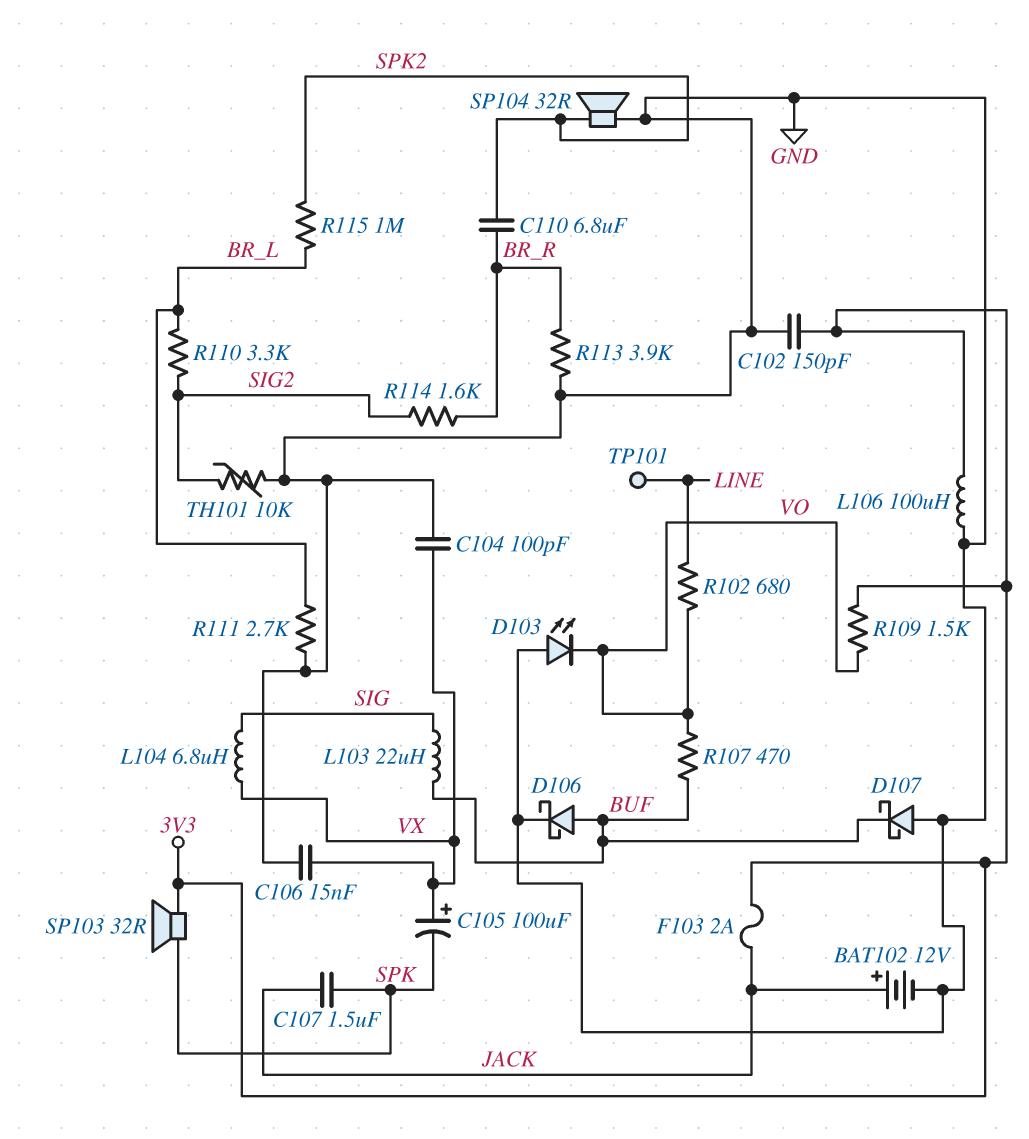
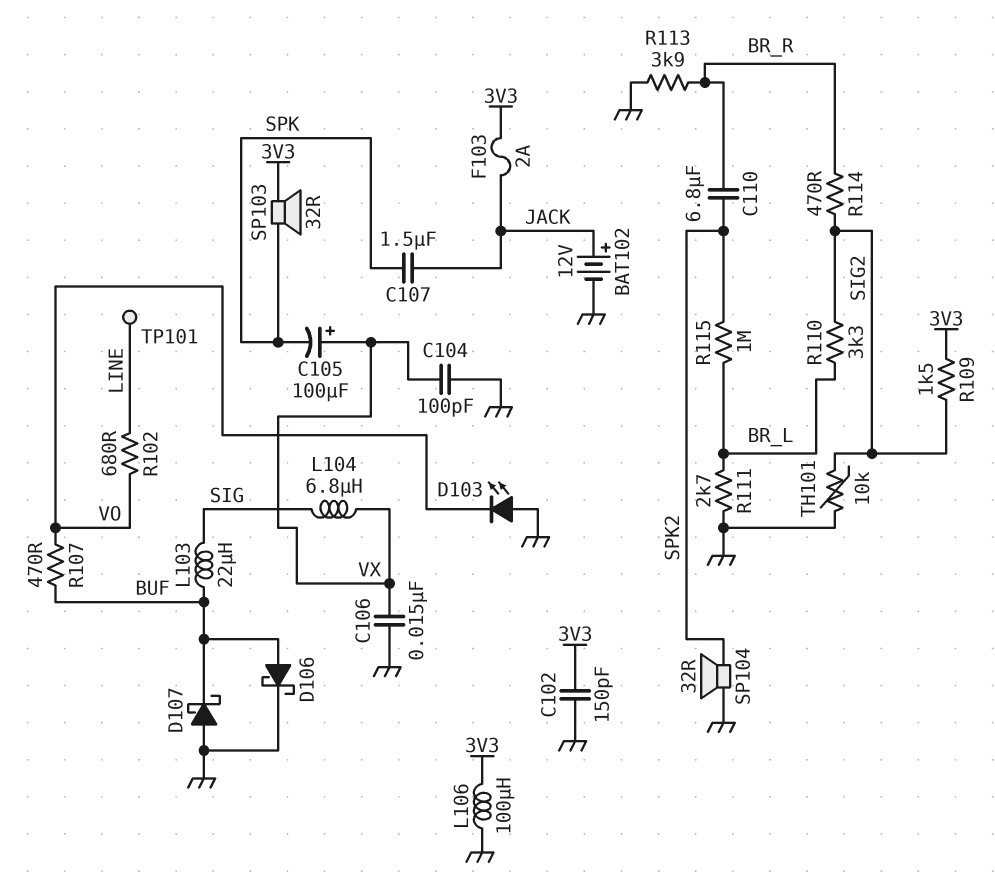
R109: 1.5k (3V3, VO) -> 1.5k (3V3, SIG2)
R114: 1.6k (BR_R, SIG2) -> 470 (BR_R, SIG2)

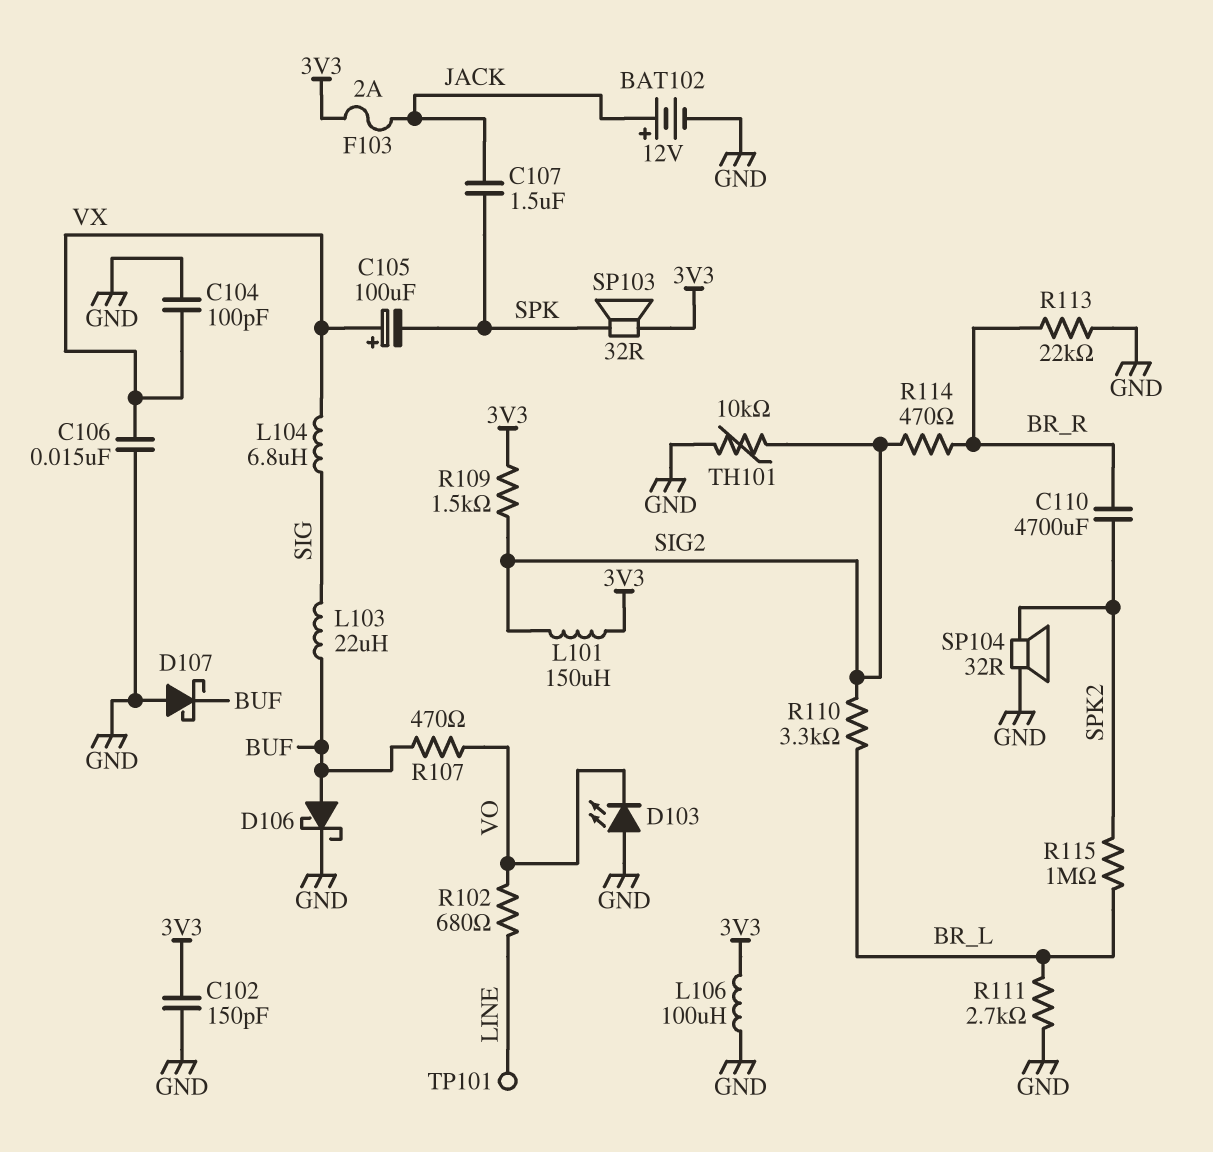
C110: 6.8uF (BR_R, SPK2) -> 4700uF (BR_R, SPK2)
L101: none -> 150uH (3V3, SIG2)
R113: 3.9k (BR_R, GND) -> 22k (BR_R, GND)

